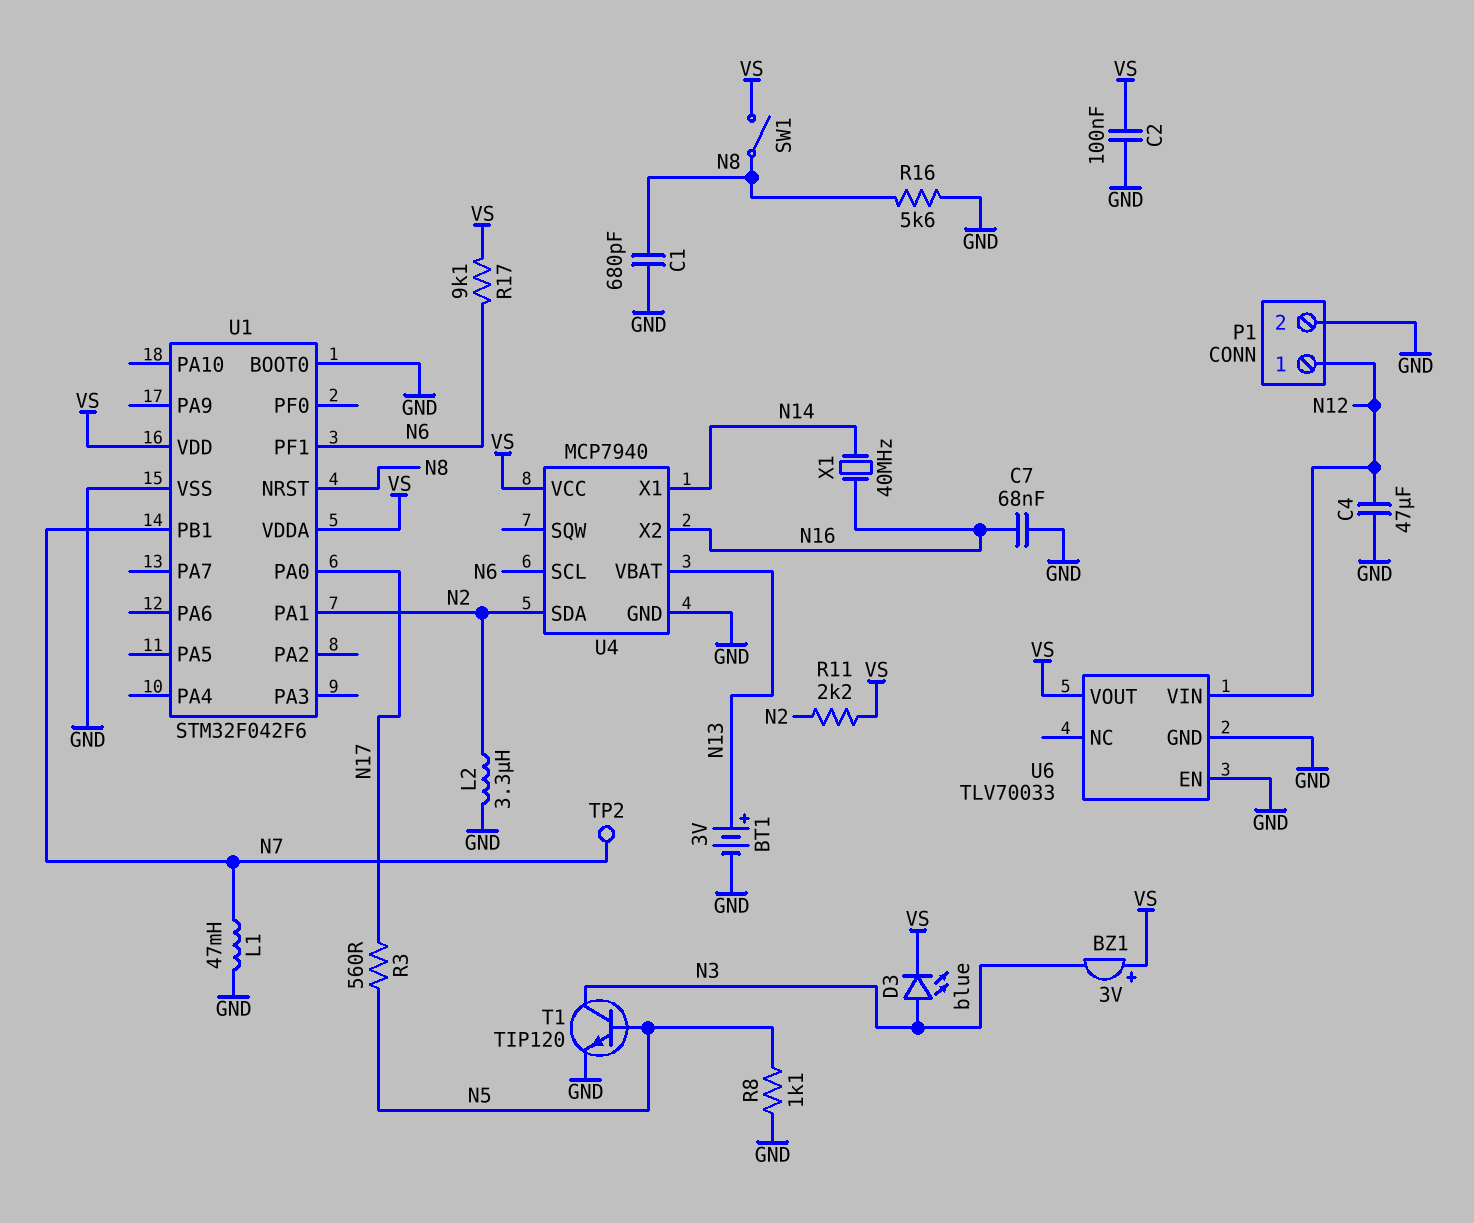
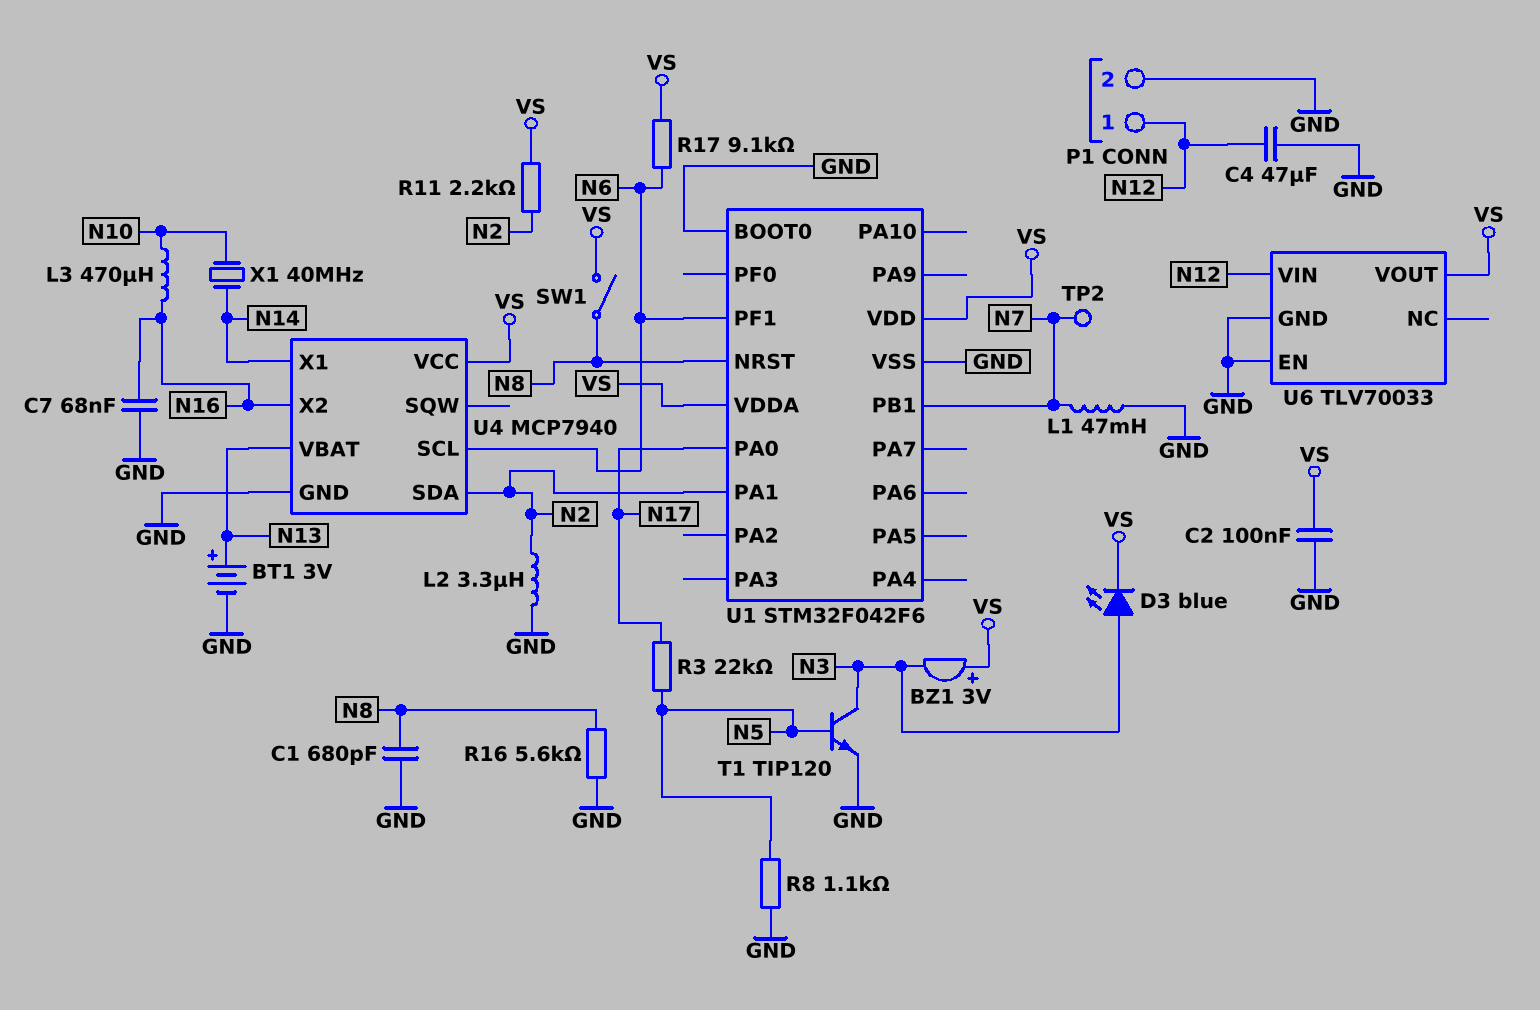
L3: none -> 470uH (N10, N16)
R3: 560 (N5, N17) -> 22k (N5, N17)
X1: 40MHz (N14, N16) -> 40MHz (N10, N14)

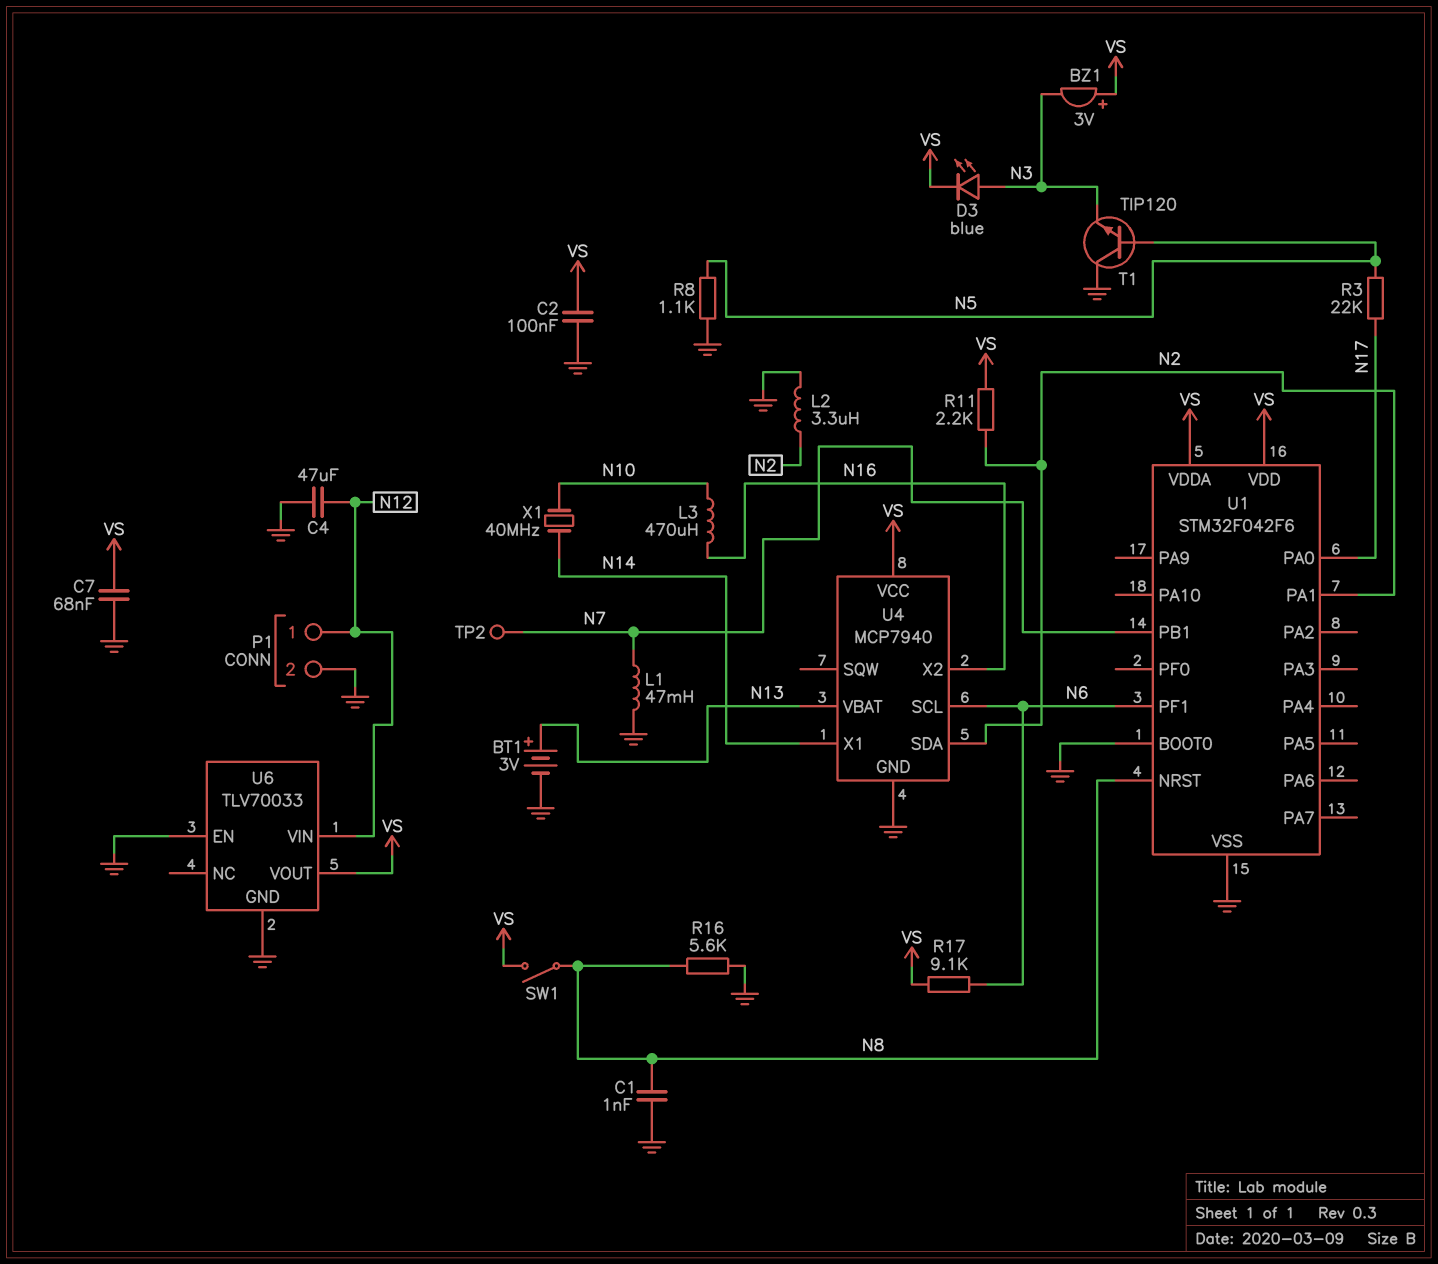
C1: 680pF (GND, N8) -> 1nF (GND, N8)
C7: 68nF (GND, N16) -> 68nF (GND, VS)
T1: NPN TIP120 (B N5, C N3, E GND) -> NPN TIP120 (B N5, C GND, E N3)

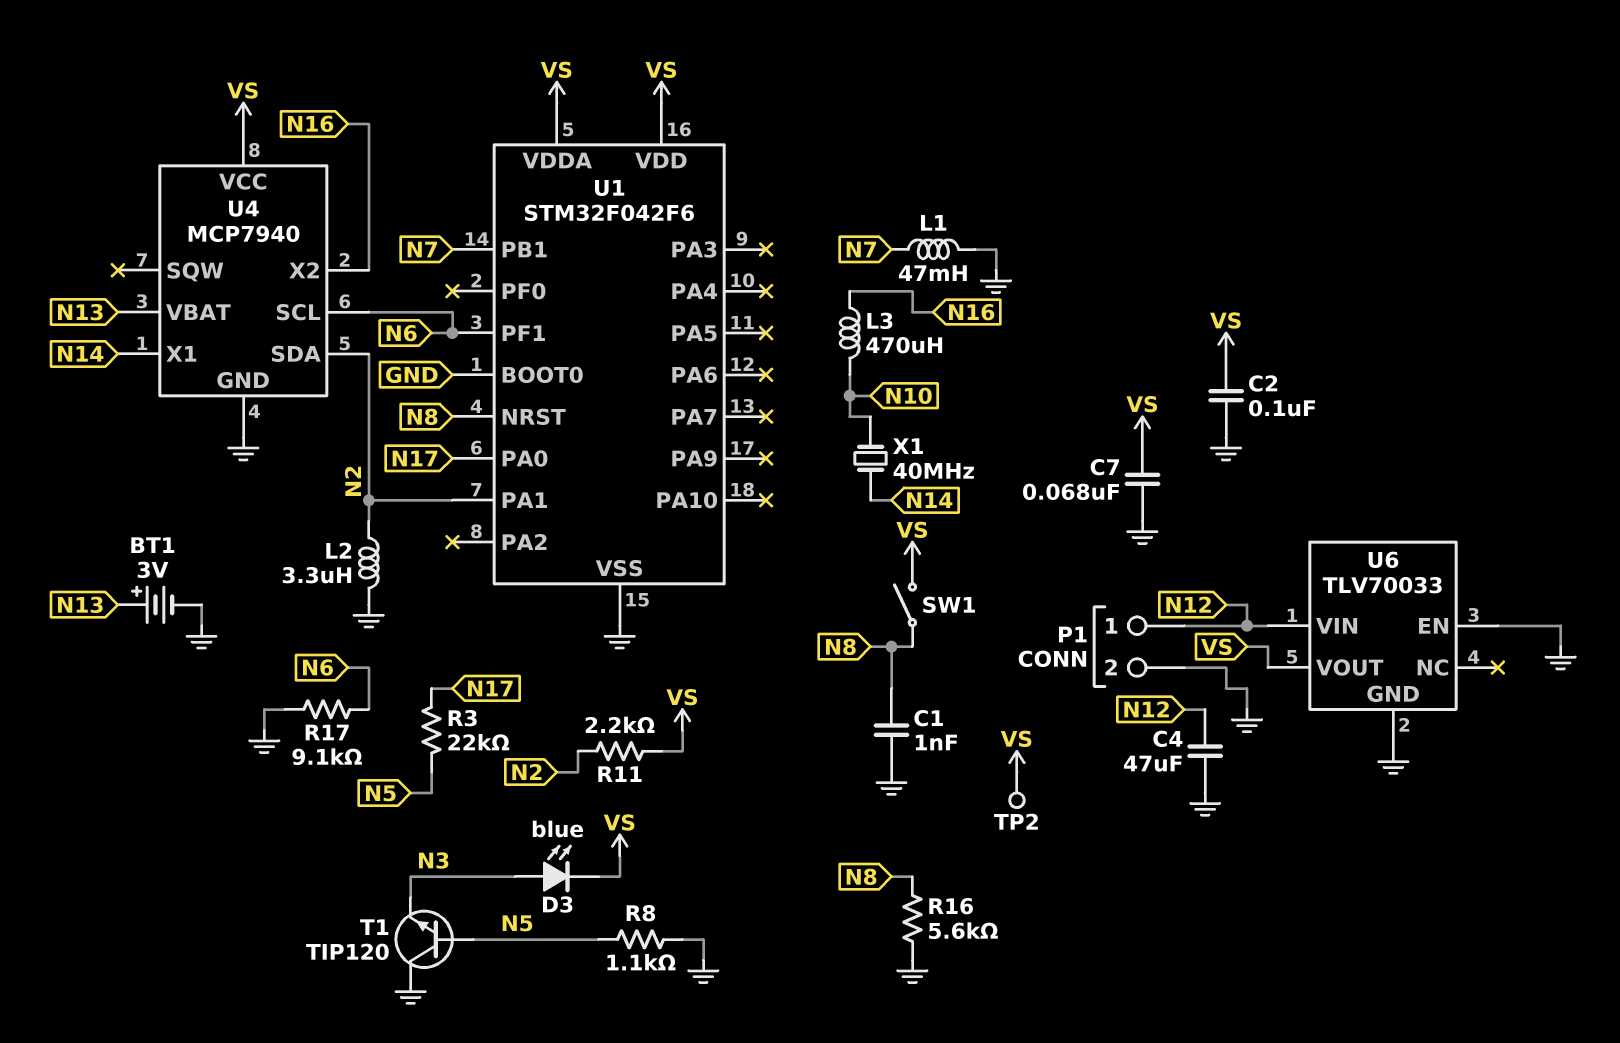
BZ1: buzzer 3V (plus VS, minus N3) -> none
R17: 9.1k (N6, VS) -> 9.1k (GND, N6)
TP2: test point (N7) -> test point (VS)

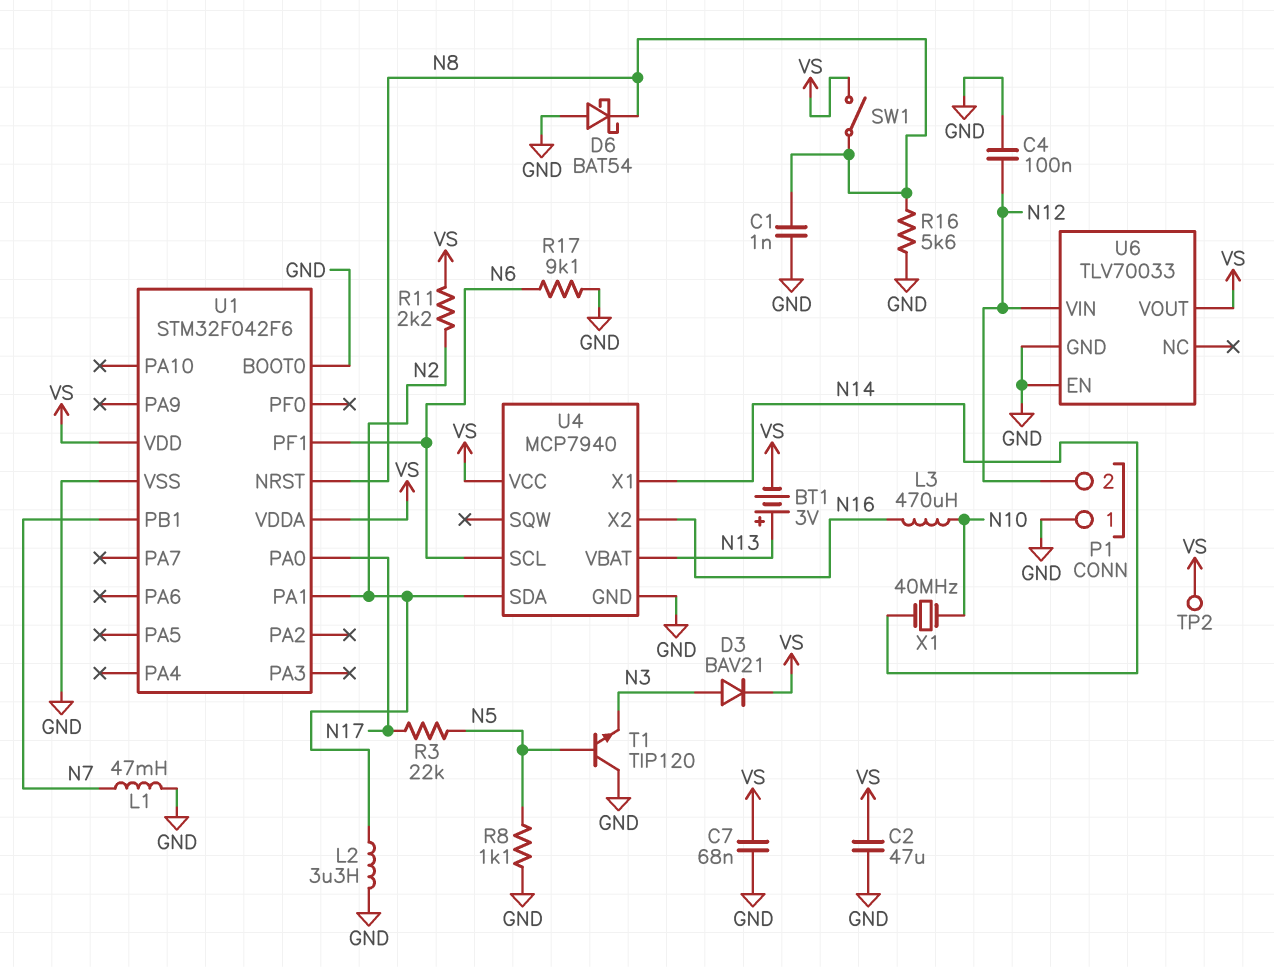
BT1: 3V (plus N13, minus GND) -> 3V (plus N13, minus VS)
C2: 100nF (GND, VS) -> 47uF (GND, VS)
C4: 47uF (GND, N12) -> 100nF (GND, N12)
D3: LED blue (A N3, K VS) -> diode BAV21 (A N3, K VS)
D6: none -> schottky BAT54 (A GND, K N8)
P1 pin 1: N12 -> GND
P1 pin 2: GND -> N12

